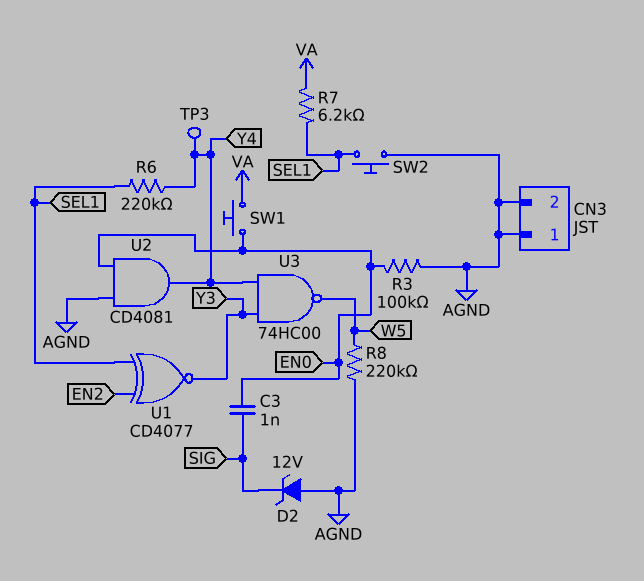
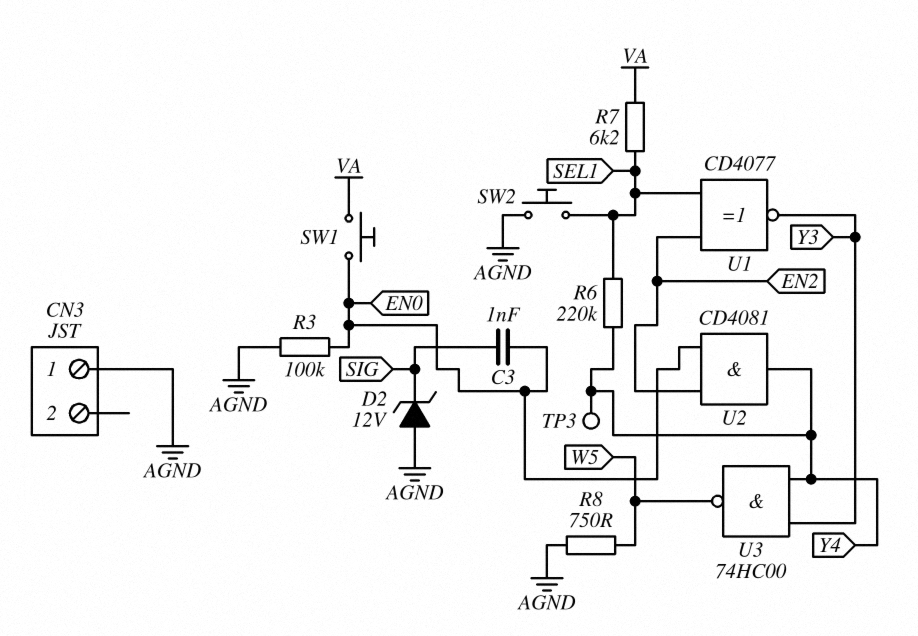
CN3 pin 2: AGND -> none
R8: 220k (AGND, W5) -> 750 (AGND, W5)
U2: AND CD4081 (in AGND, in EN0, out Y4) -> AND CD4081 (in EN0, in EN2, out Y4)

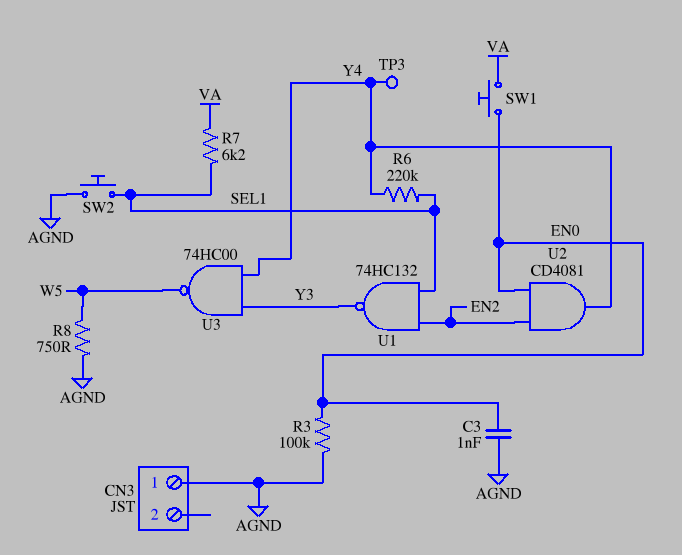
C3: 1nF (EN0, SIG) -> 1nF (AGND, EN0)
D2: zener 12V (A AGND, K SIG) -> none
U1: XNOR CD4077 (in EN2, in SEL1, out Y3) -> NAND 74HC132 (in EN2, in SEL1, out Y3)

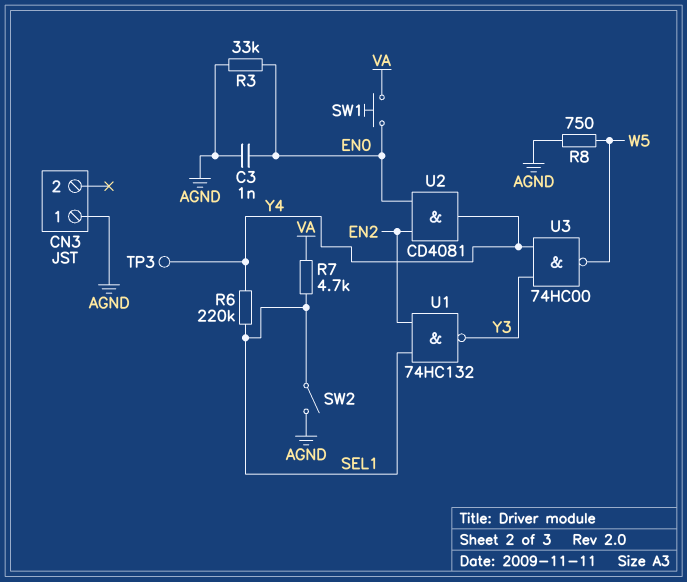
R3: 100k (AGND, EN0) -> 33k (AGND, EN0)
R7: 6.2k (SEL1, VA) -> 4.7k (SEL1, VA)
SW2: button (AGND, SEL1) -> switch (AGND, SEL1)

